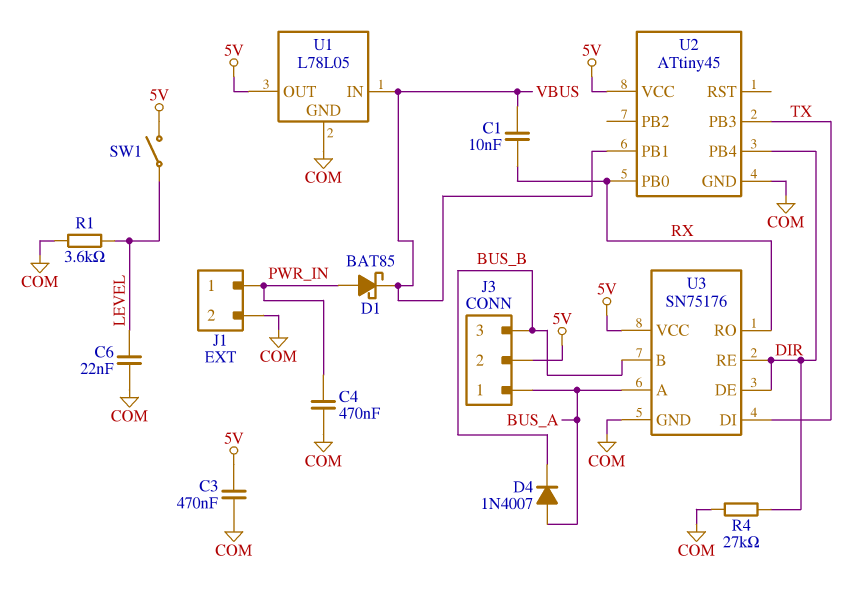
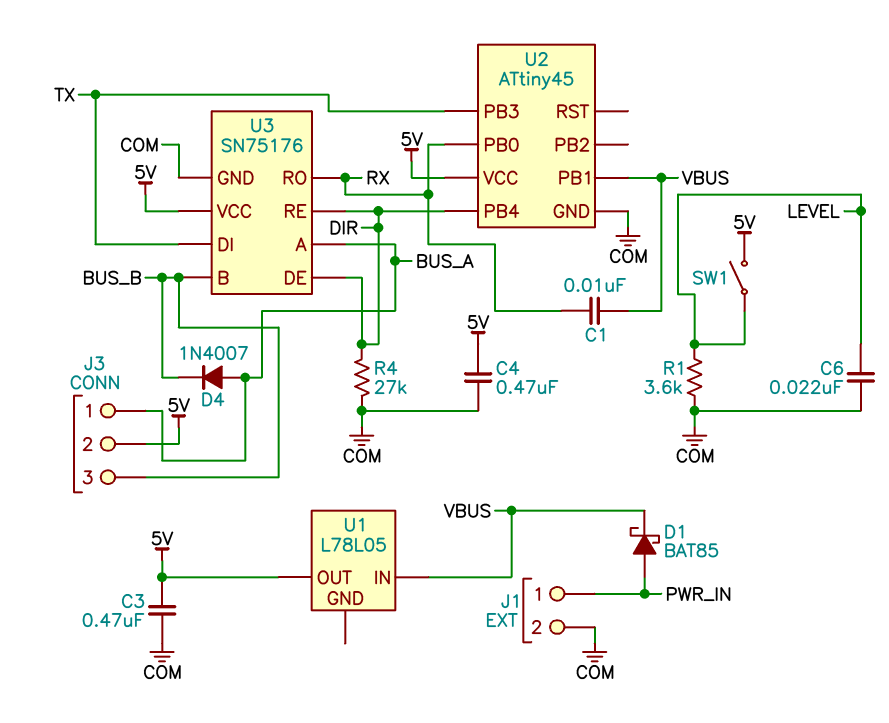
C4: 470nF (COM, PWR_IN) -> 470nF (5V, COM)
U1 pin GND: COM -> none

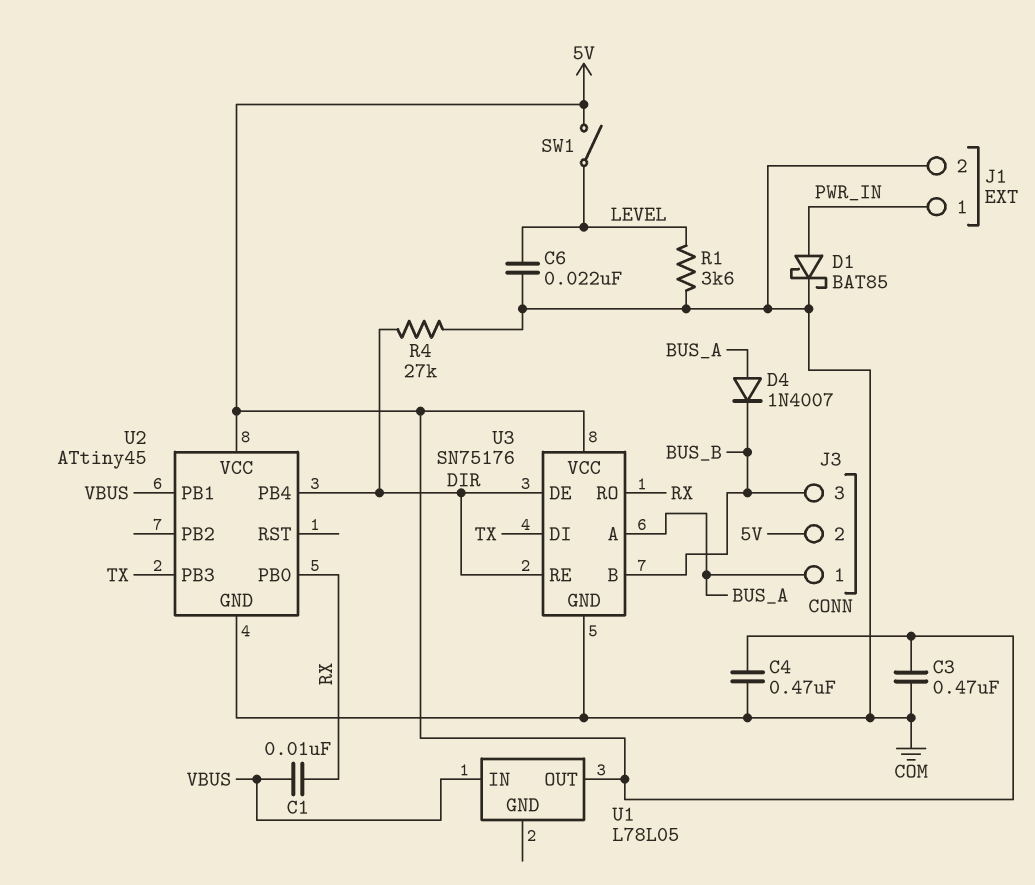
D1: schottky BAT85 (A PWR_IN, K VBUS) -> schottky BAT85 (A PWR_IN, K COM)

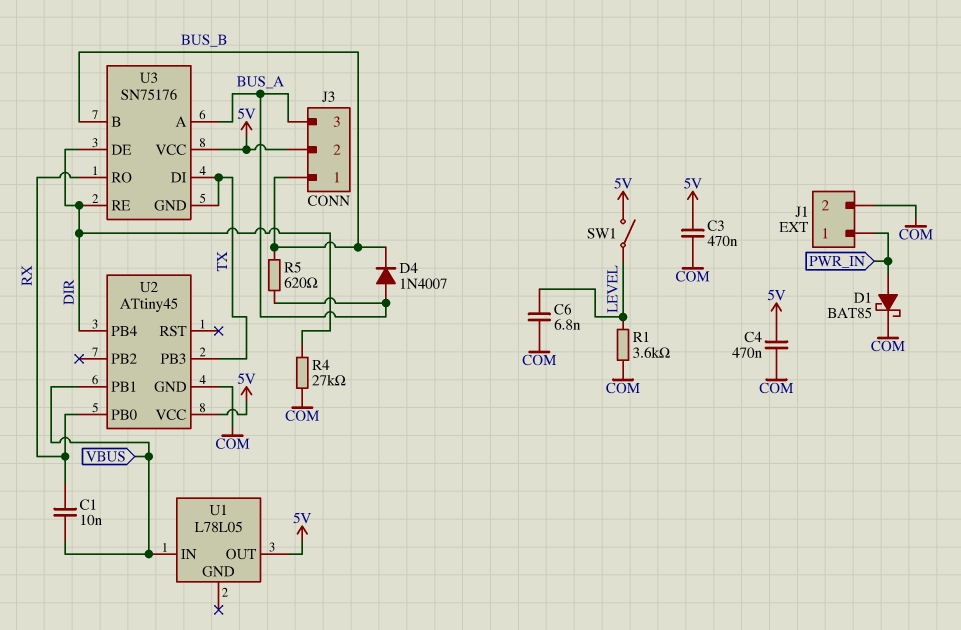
C6: 22nF (COM, LEVEL) -> 6.8nF (COM, LEVEL)
J3 pin 1: BUS_A -> BUS_B
J3 pin 3: BUS_B -> BUS_A
R5: none -> 620 (BUS_A, BUS_B)
U3 pin GND: COM -> TX

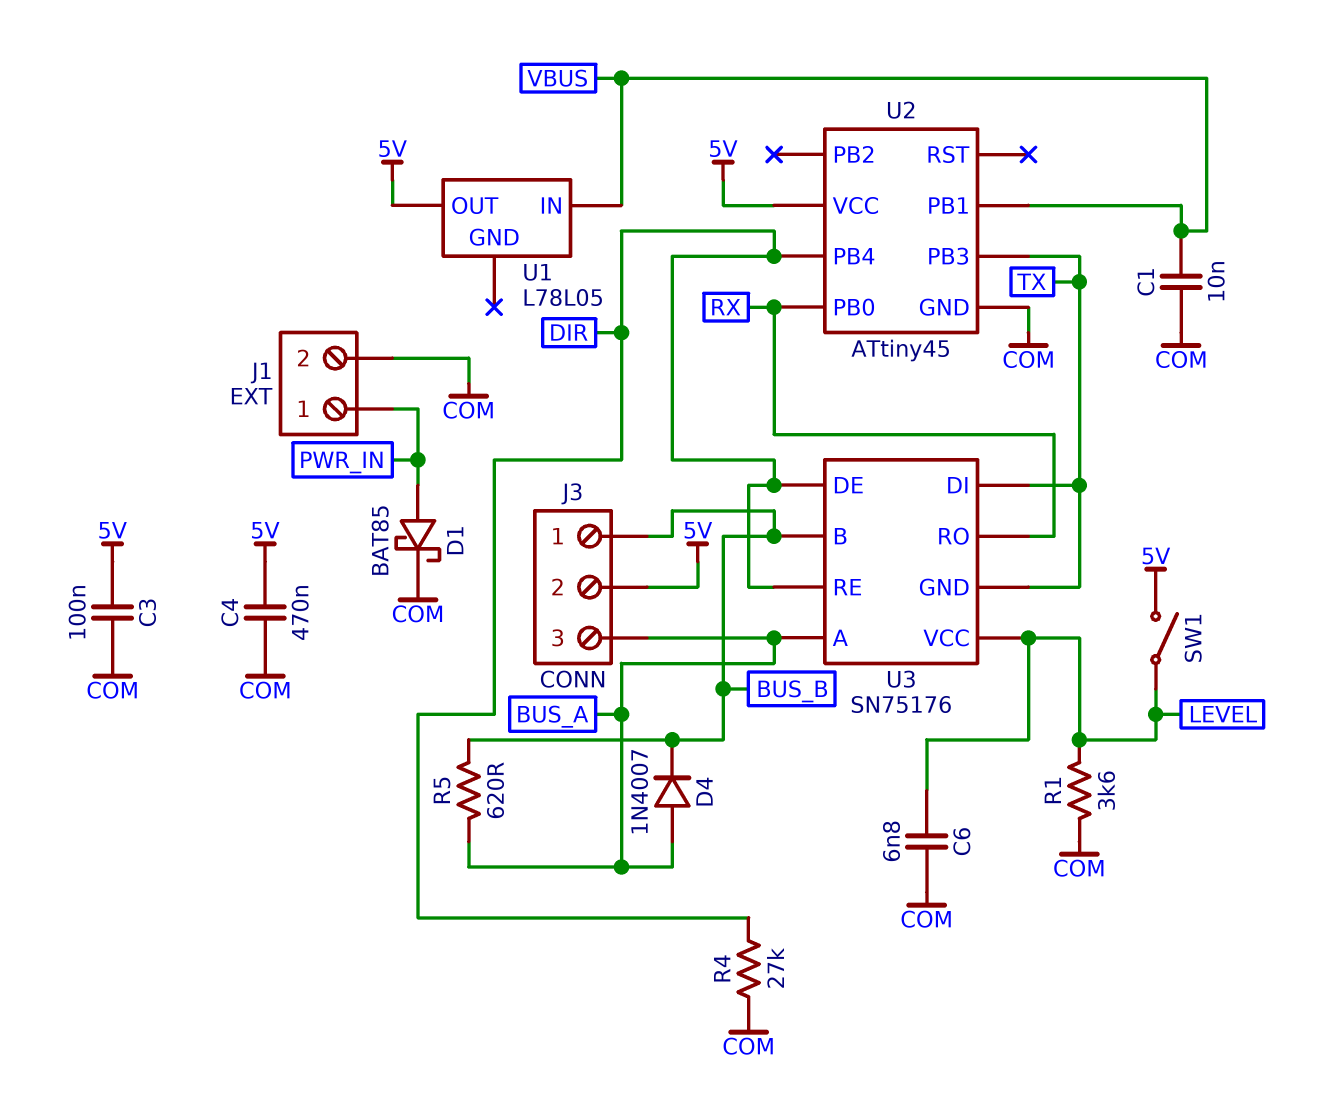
C1: 10nF (RX, VBUS) -> 10nF (COM, VBUS)
C3: 470nF (5V, COM) -> 100nF (5V, COM)
U3 pin VCC: 5V -> LEVEL

